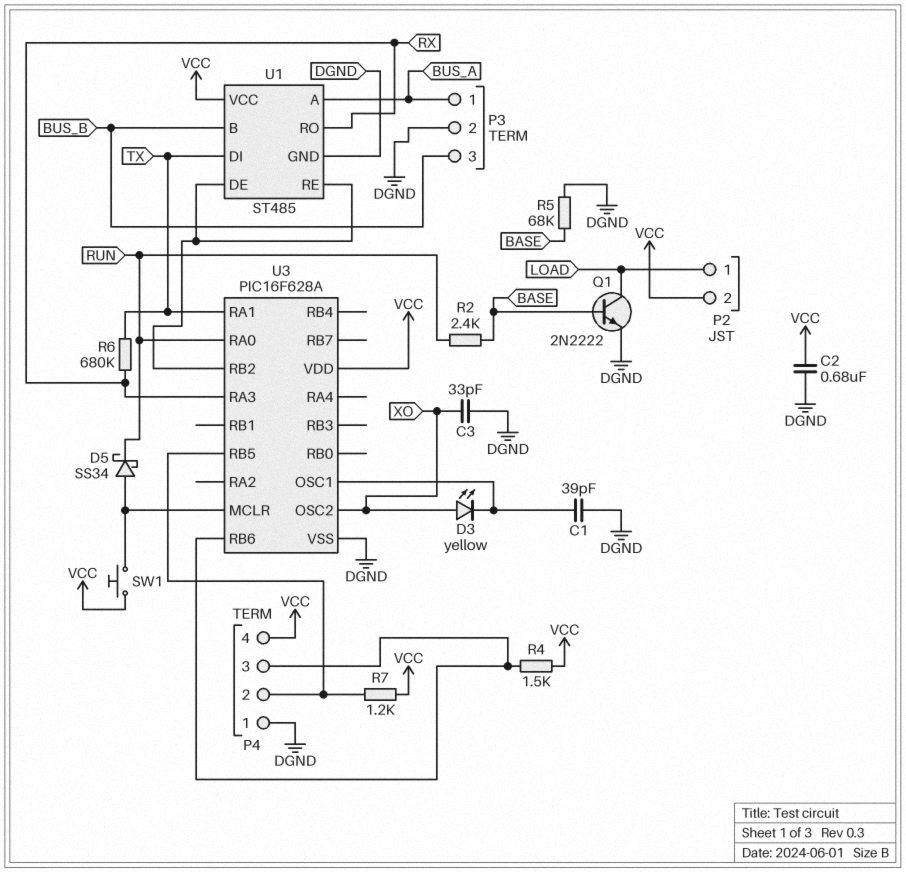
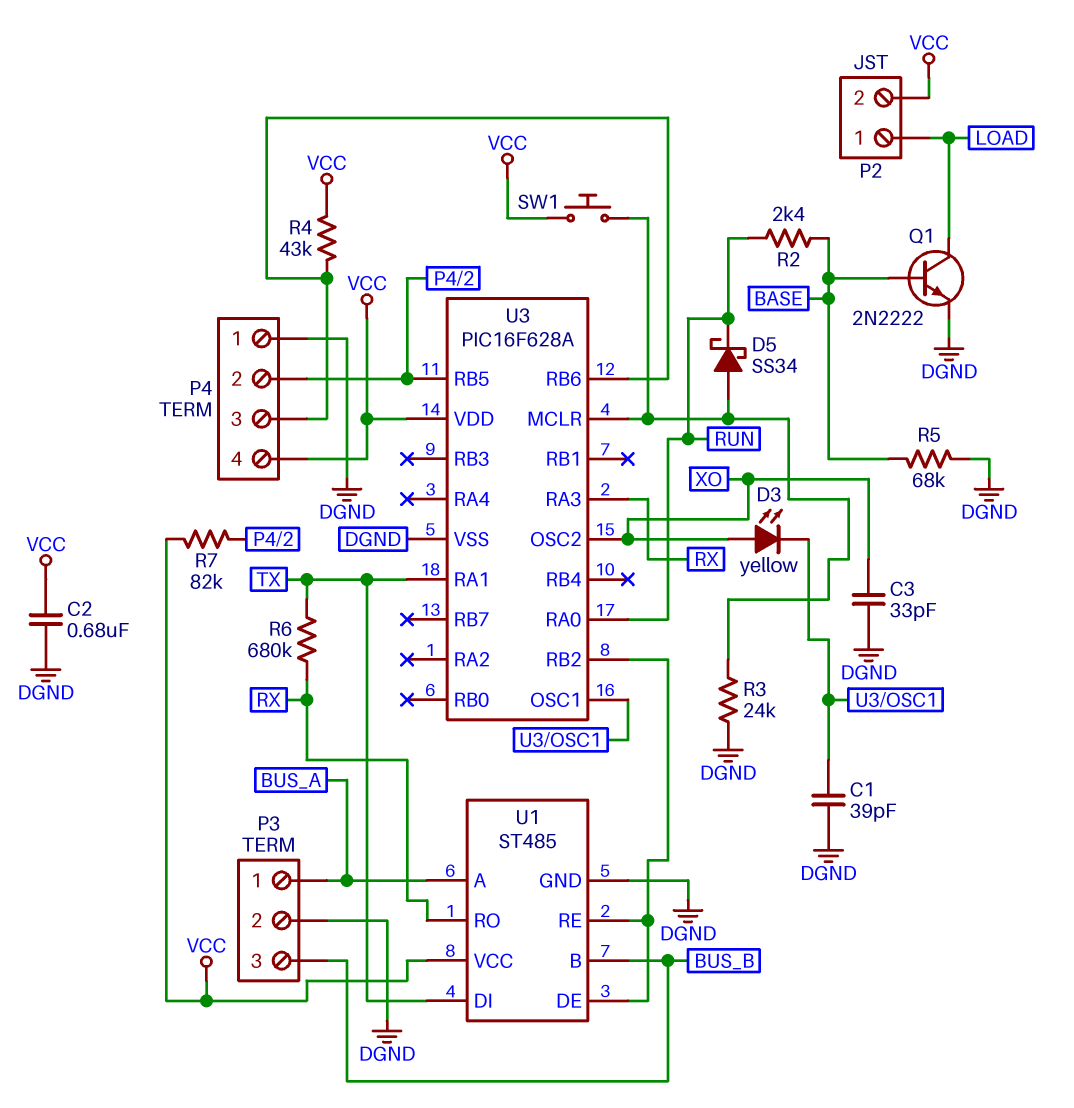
R3: none -> 24k (DGND, U3/MCLR)
R4: 1.5k (P4/3, VCC) -> 43k (P4/3, VCC)
R7: 1.2k (P4/2, VCC) -> 82k (P4/2, VCC)

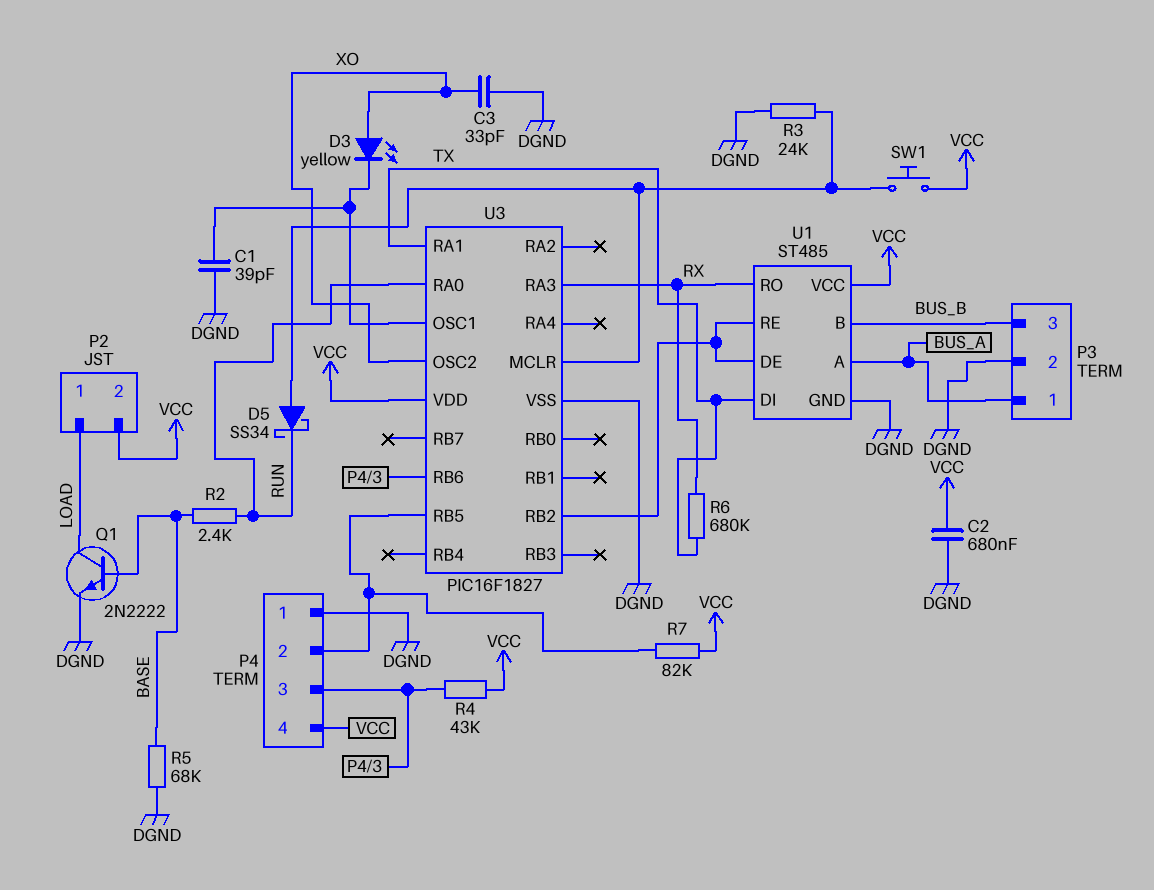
U3: PIC16F628A -> PIC16F1827

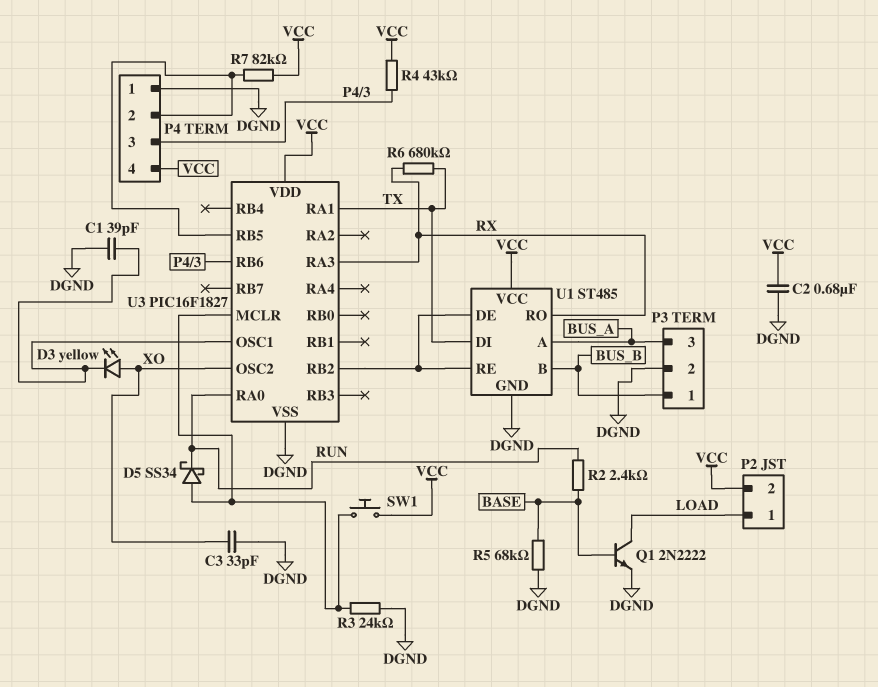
P3 pin 1: BUS_A -> BUS_B
P3 pin 3: BUS_B -> BUS_A

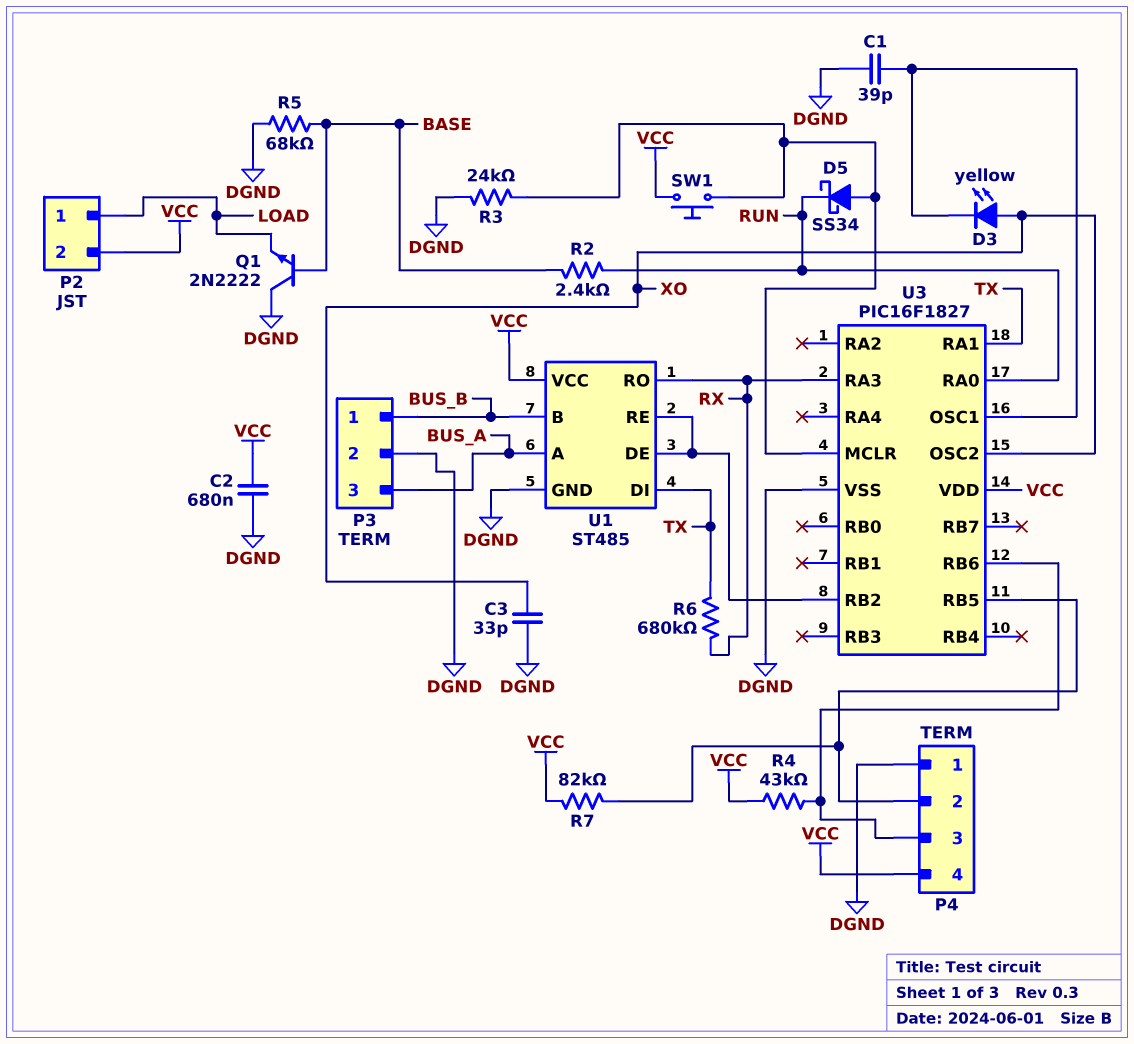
Q1: NPN 2N2222 (B BASE, C LOAD, E DGND) -> NPN 2N2222 (B BASE, C DGND, E LOAD)

